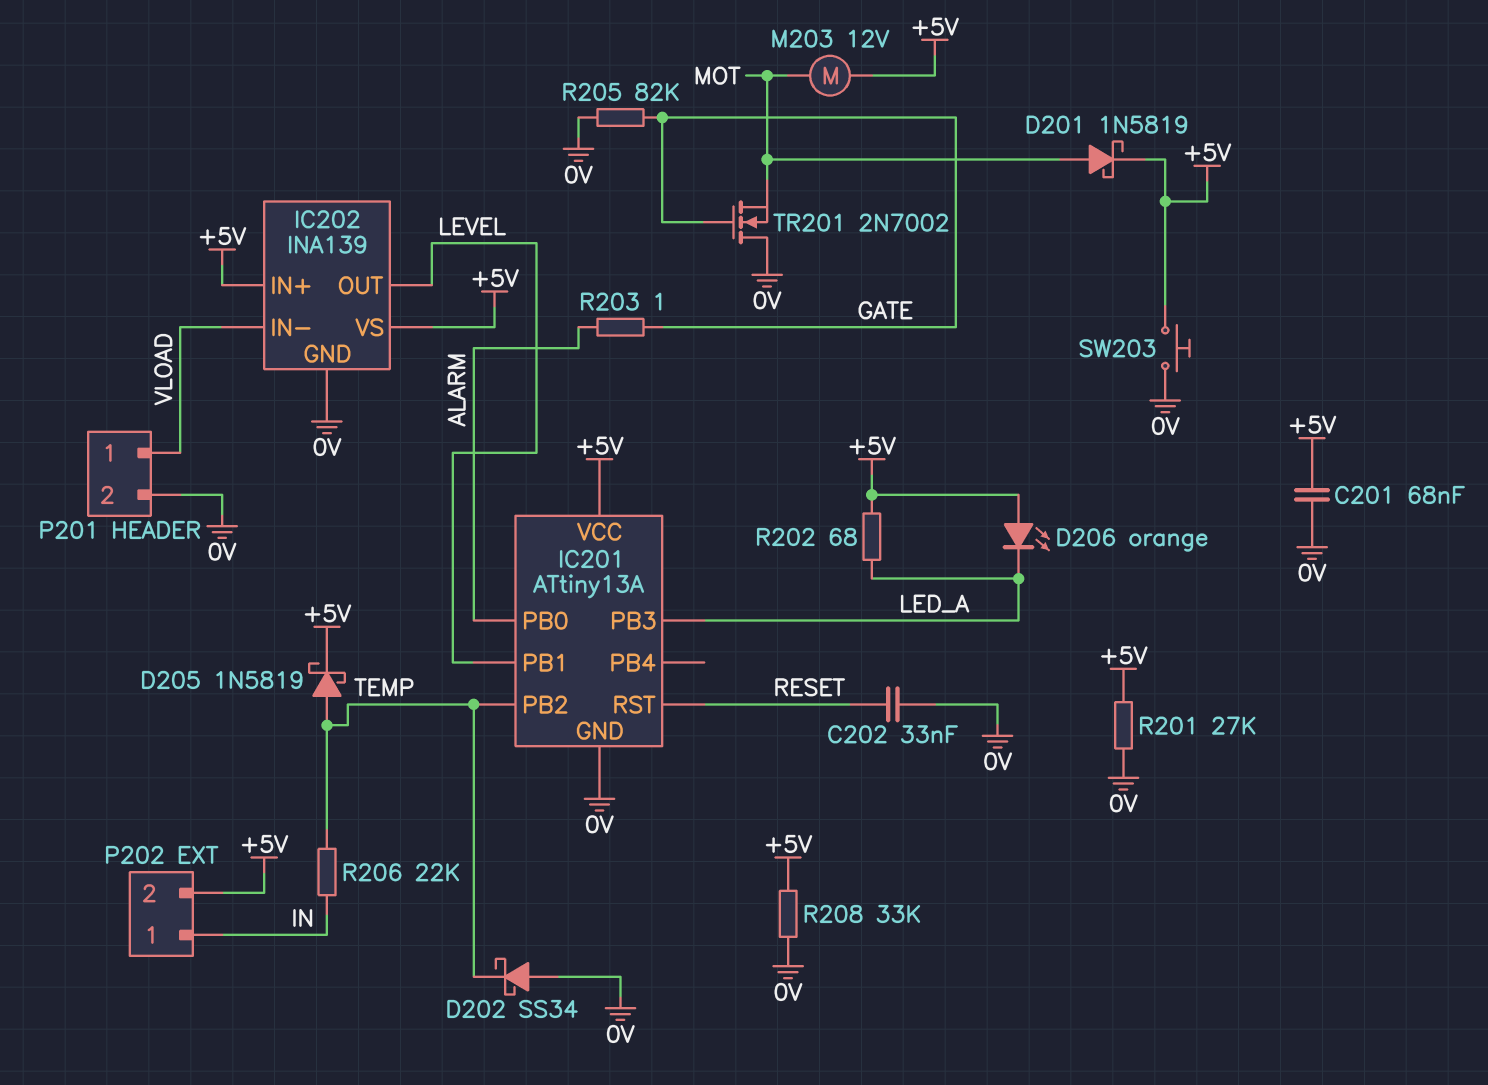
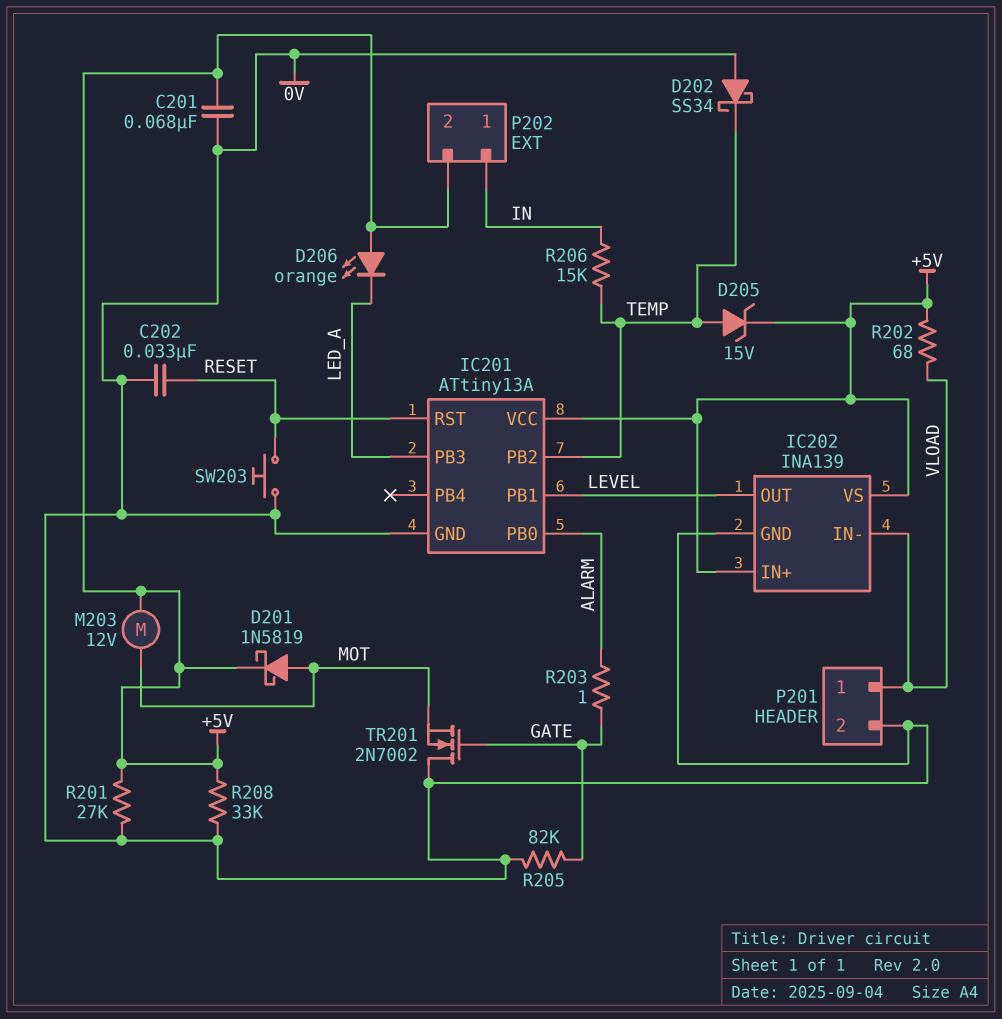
D205: schottky 1N5819 (A TEMP, K +5V) -> zener 15V (A TEMP, K +5V)
R202: 68 (+5V, LED_A) -> 68 (+5V, VLOAD)
R206: 22k (IN, TEMP) -> 15k (IN, TEMP)
SW203: button (+5V, 0V) -> button (0V, RESET)

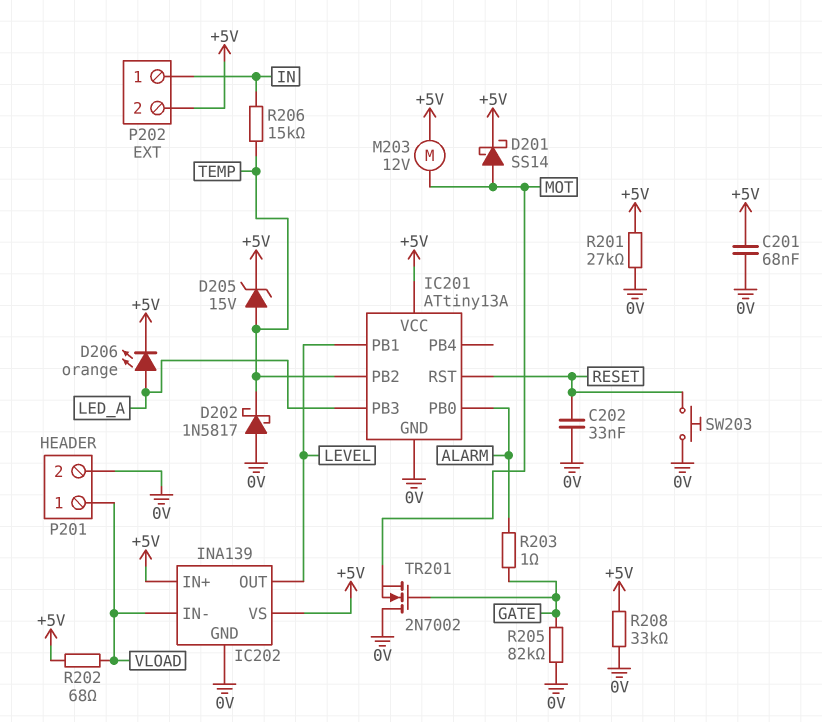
D201: schottky 1N5819 (A MOT, K +5V) -> schottky SS14 (A MOT, K +5V)
D202: schottky SS34 (A 0V, K TEMP) -> schottky 1N5817 (A 0V, K TEMP)
D206: LED orange (A +5V, K LED_A) -> LED orange (A LED_A, K +5V)

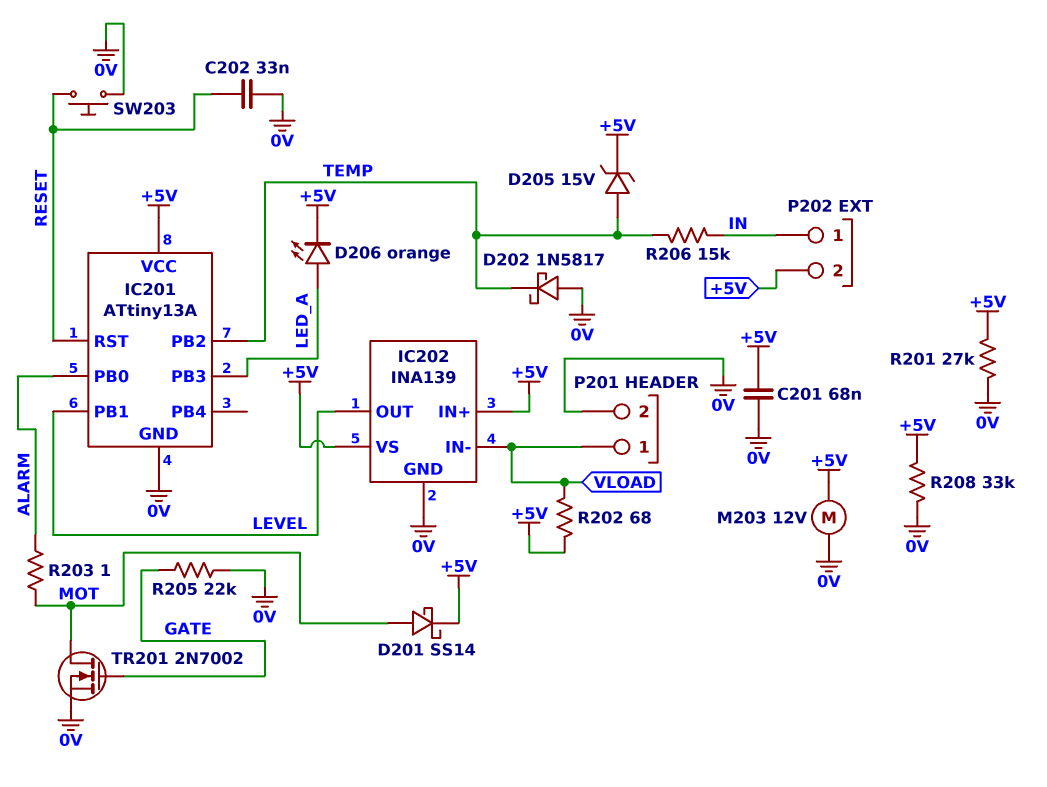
M203: motor 12V (+5V, MOT) -> motor 12V (+5V, 0V)
R203: 1 (ALARM, GATE) -> 1 (ALARM, MOT)
R205: 82k (0V, GATE) -> 22k (0V, GATE)
TR201: NMOS 2N7002 (G GATE, D 0V, S MOT) -> NMOS 2N7002 (G GATE, D MOT, S 0V)

